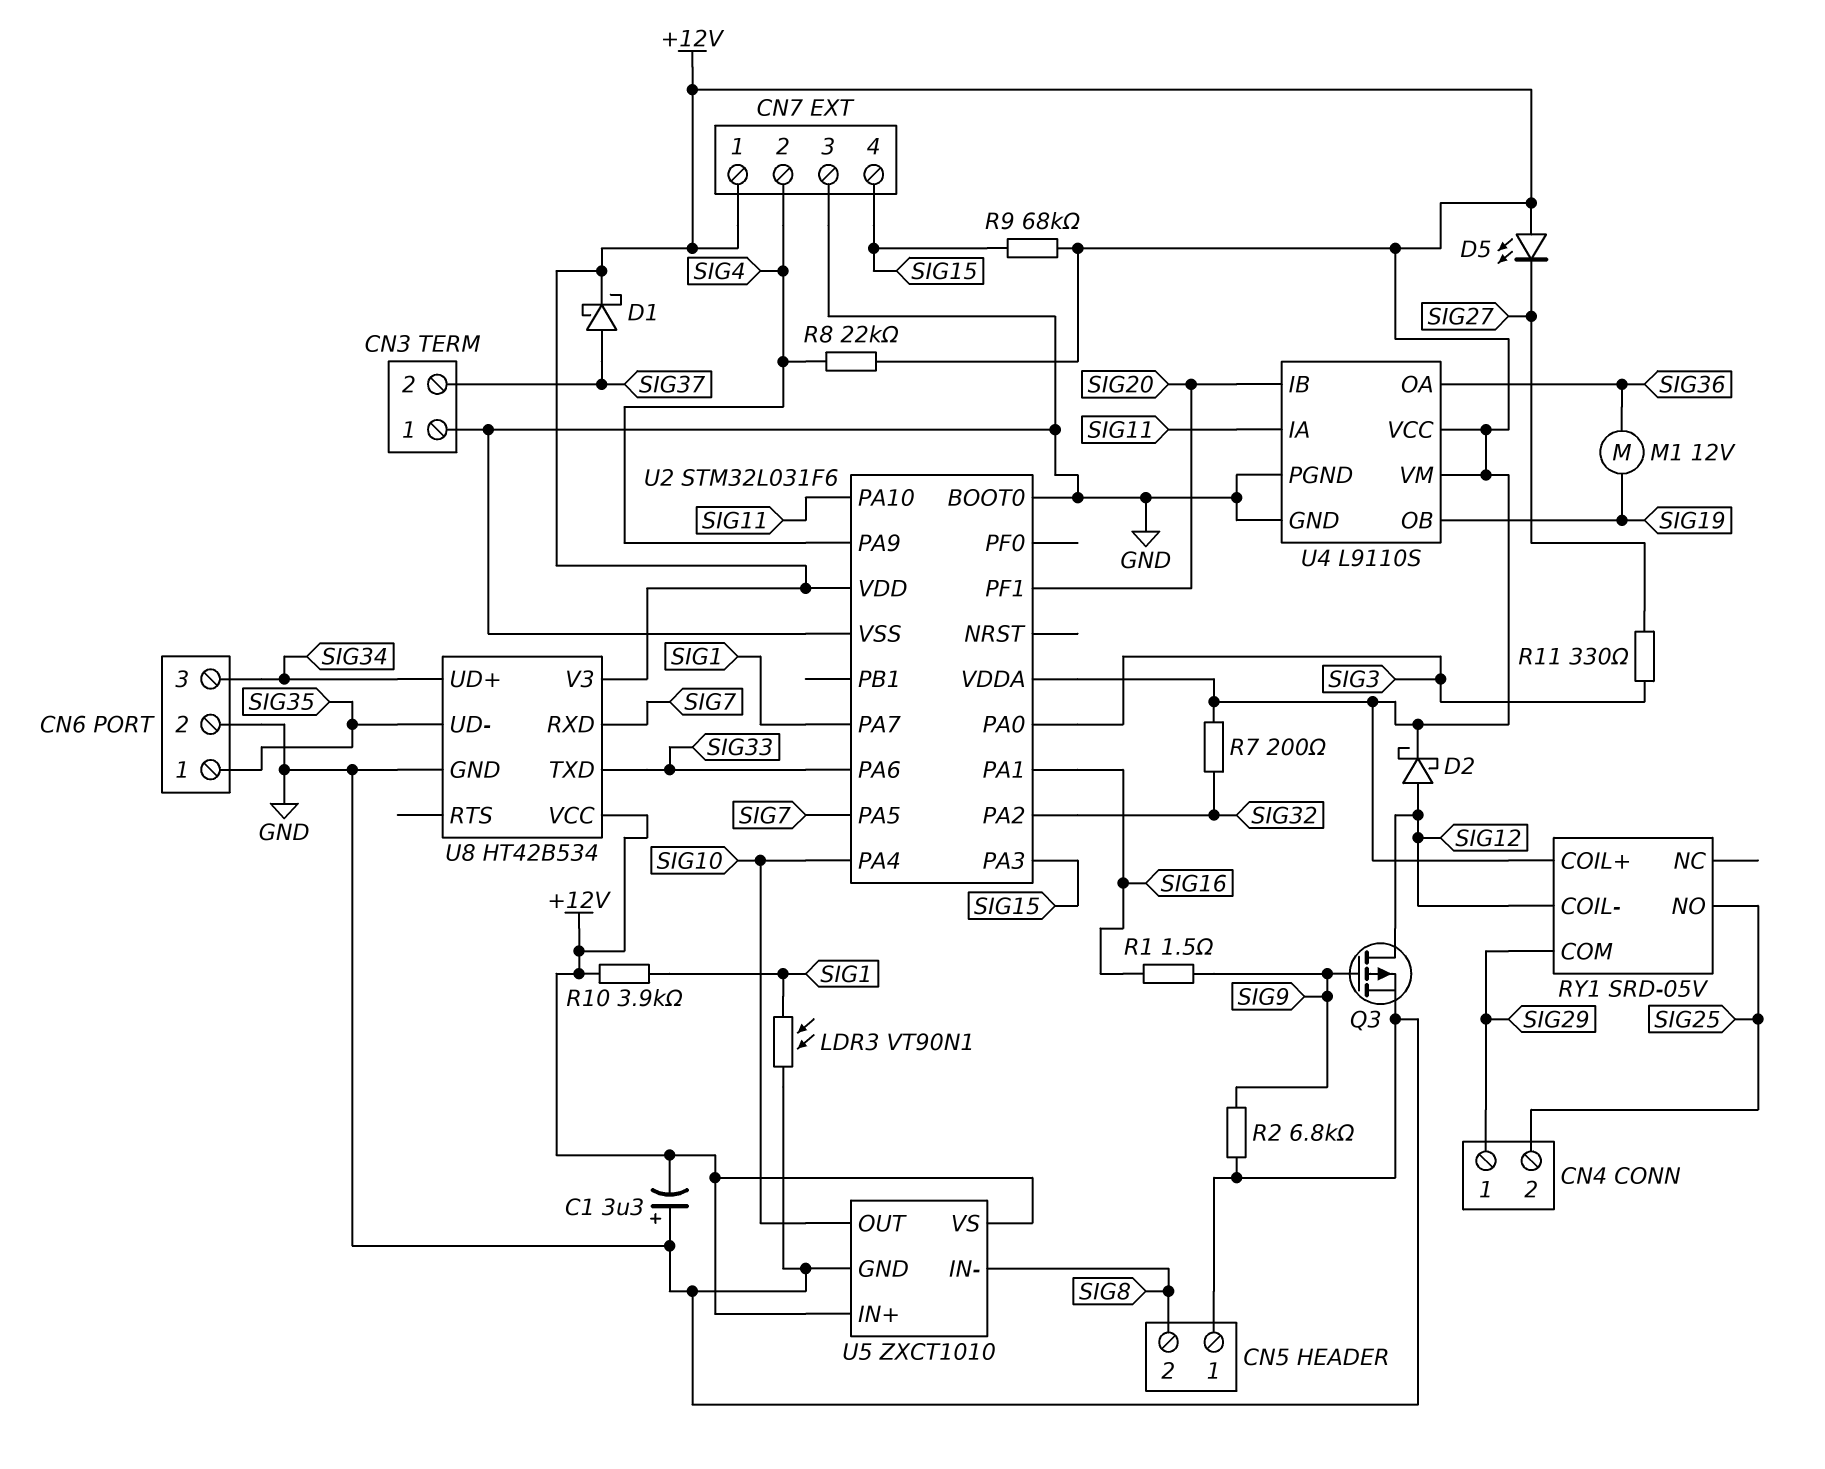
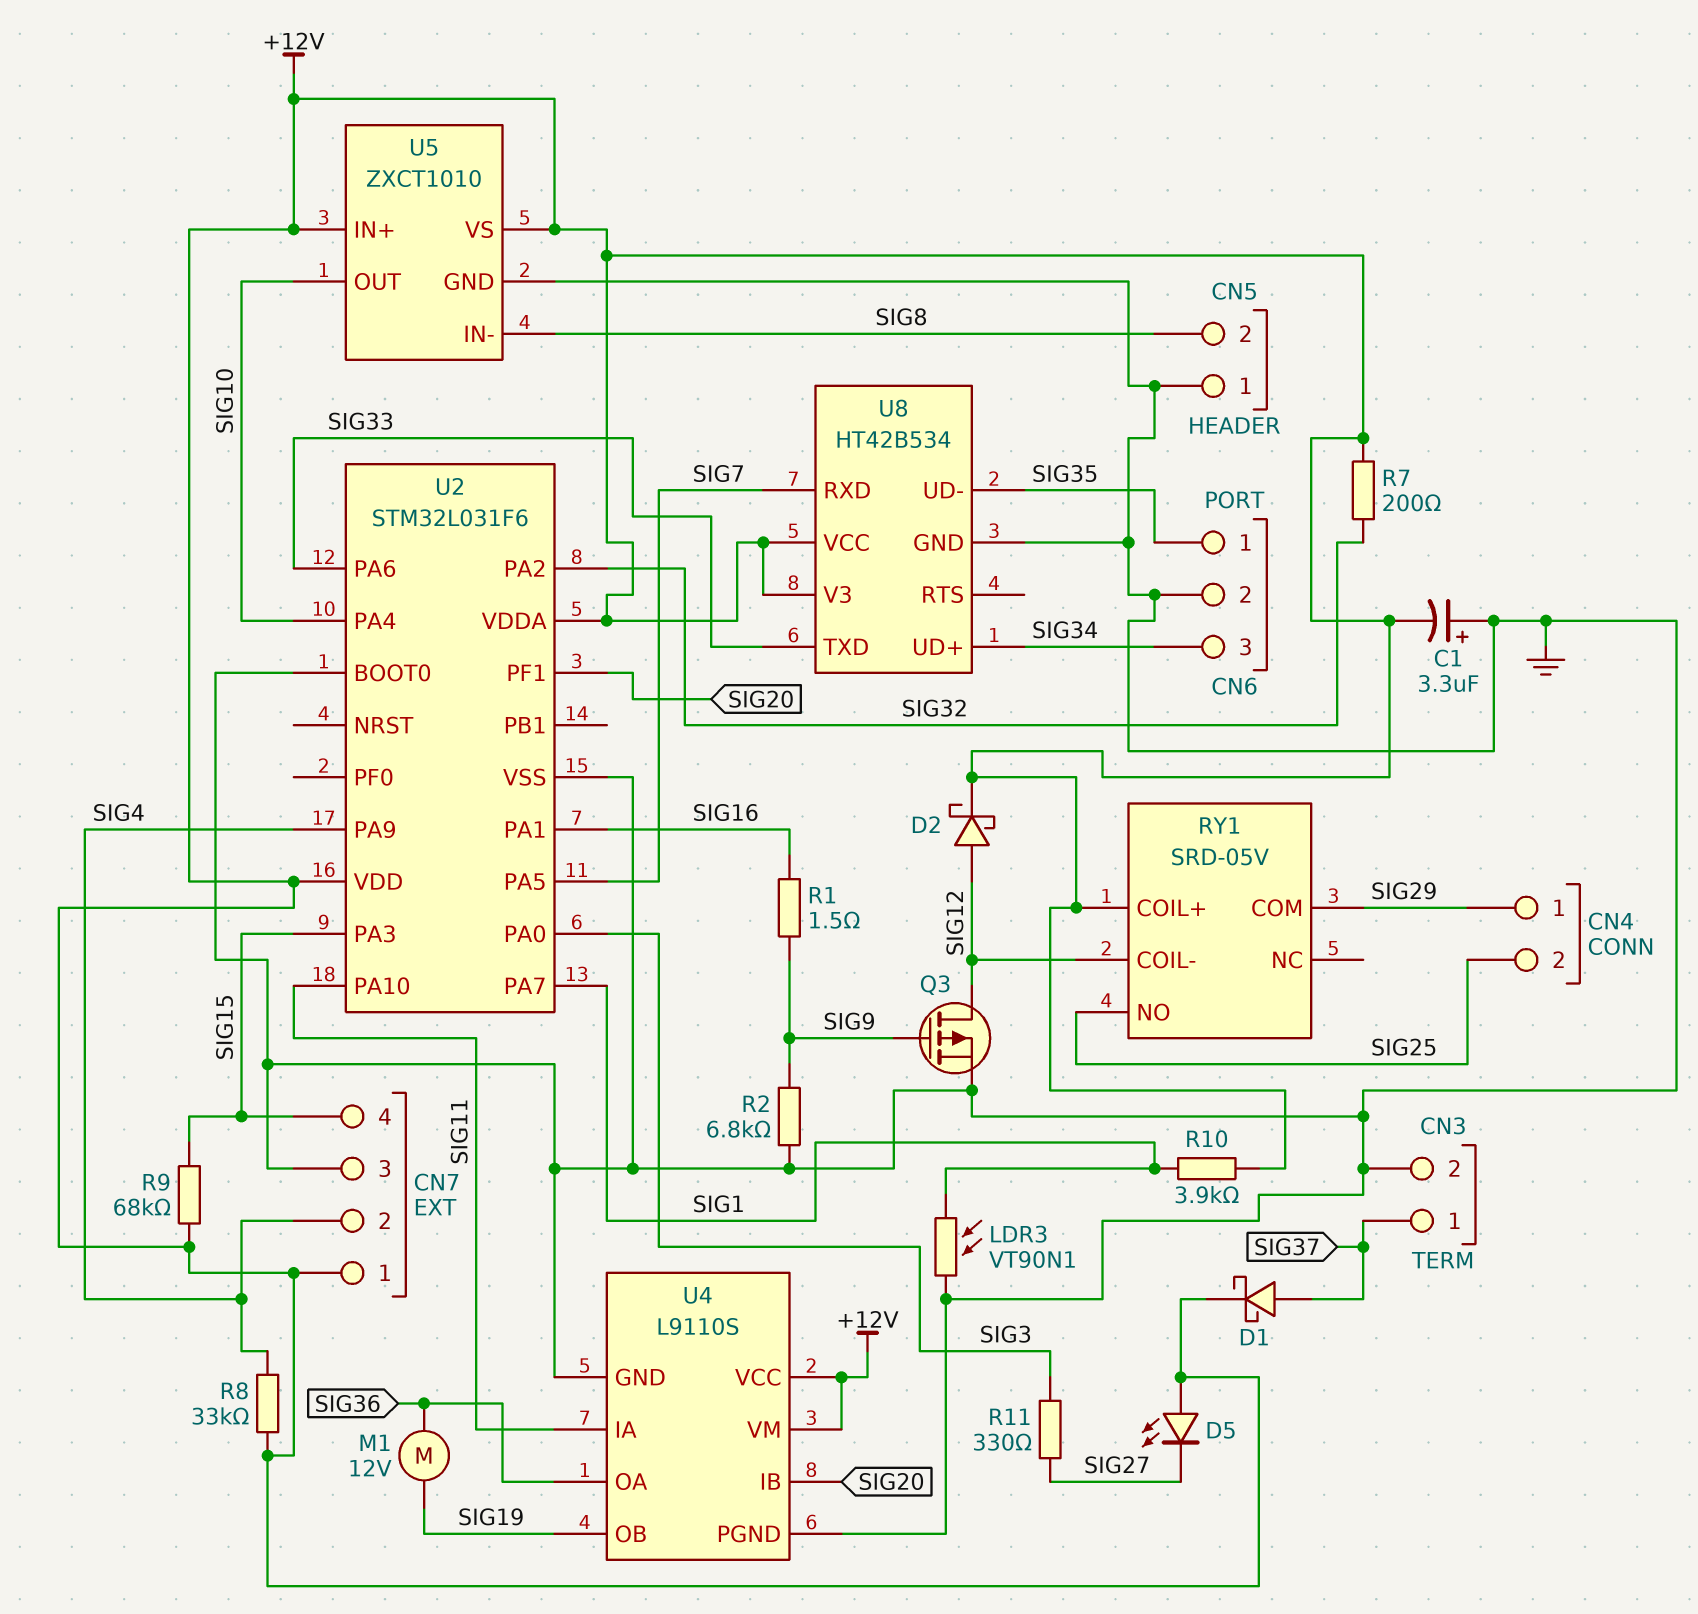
CN3 pin 1: GND -> SIG37
CN3 pin 2: SIG37 -> GND
R8: 22k (+12V, SIG4) -> 33k (+12V, SIG4)

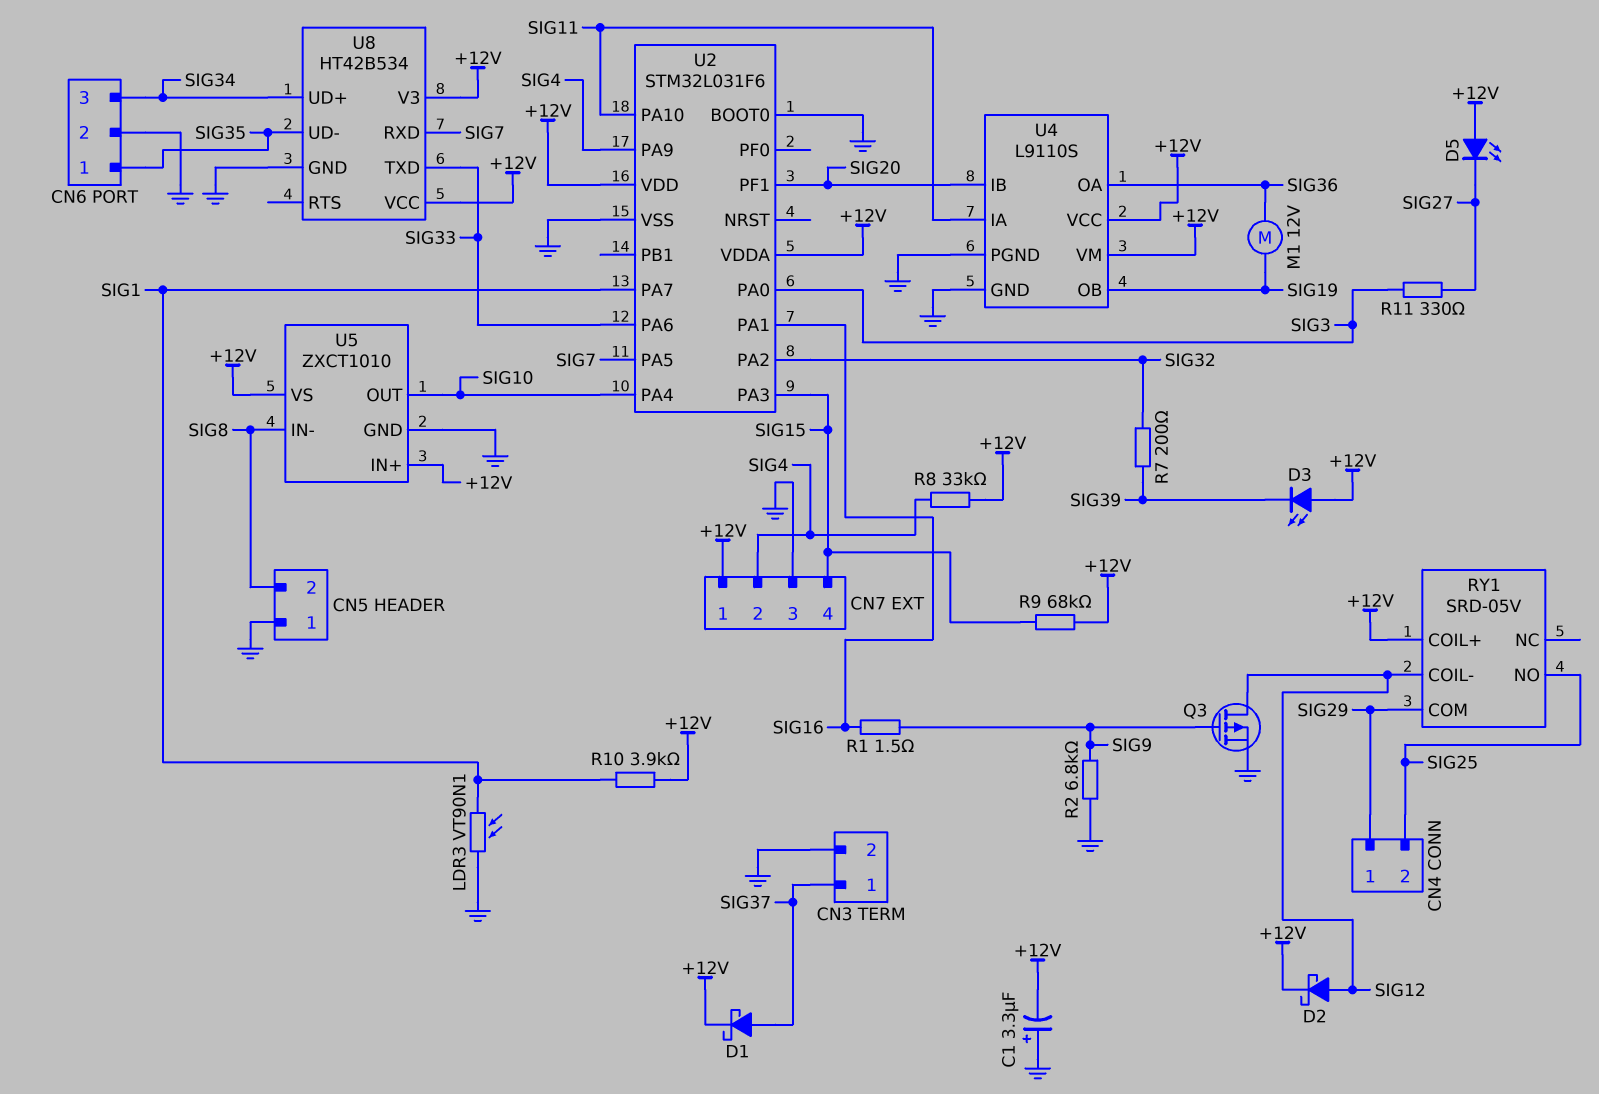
D3: none -> LED (A +12V, K SIG39)
R7: 200 (+12V, SIG32) -> 200 (SIG32, SIG39)

